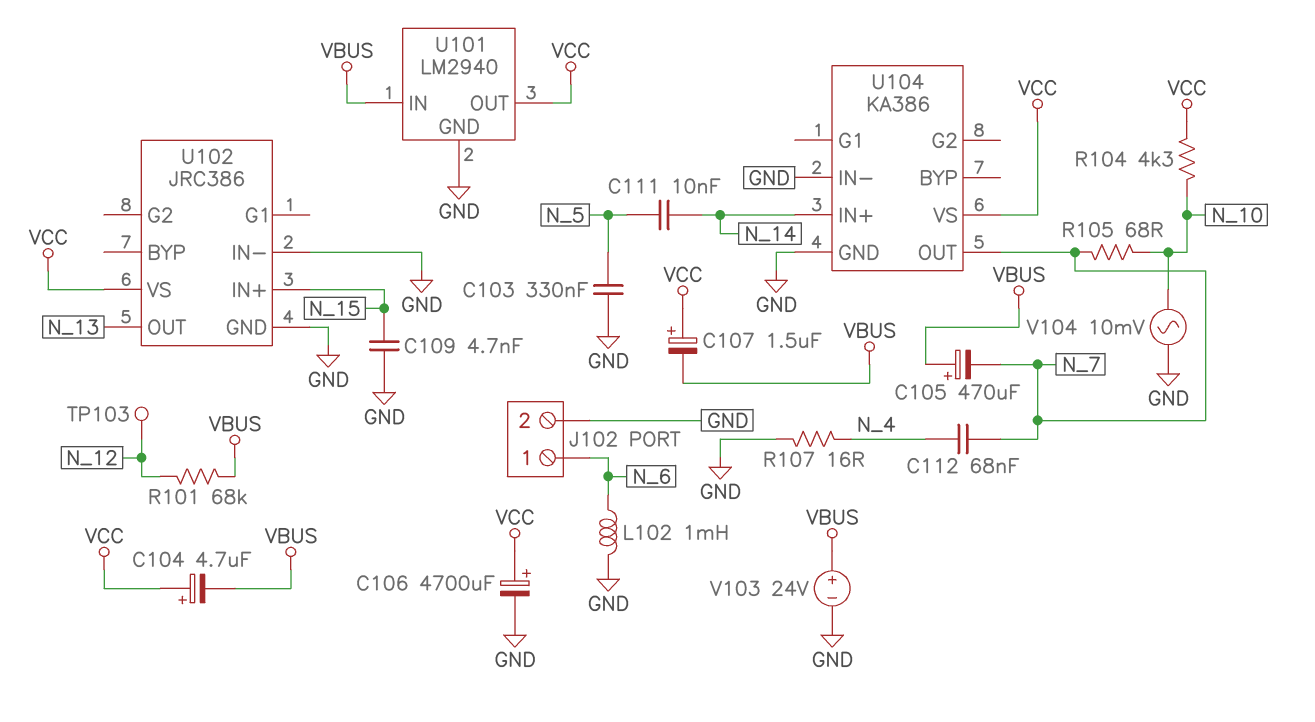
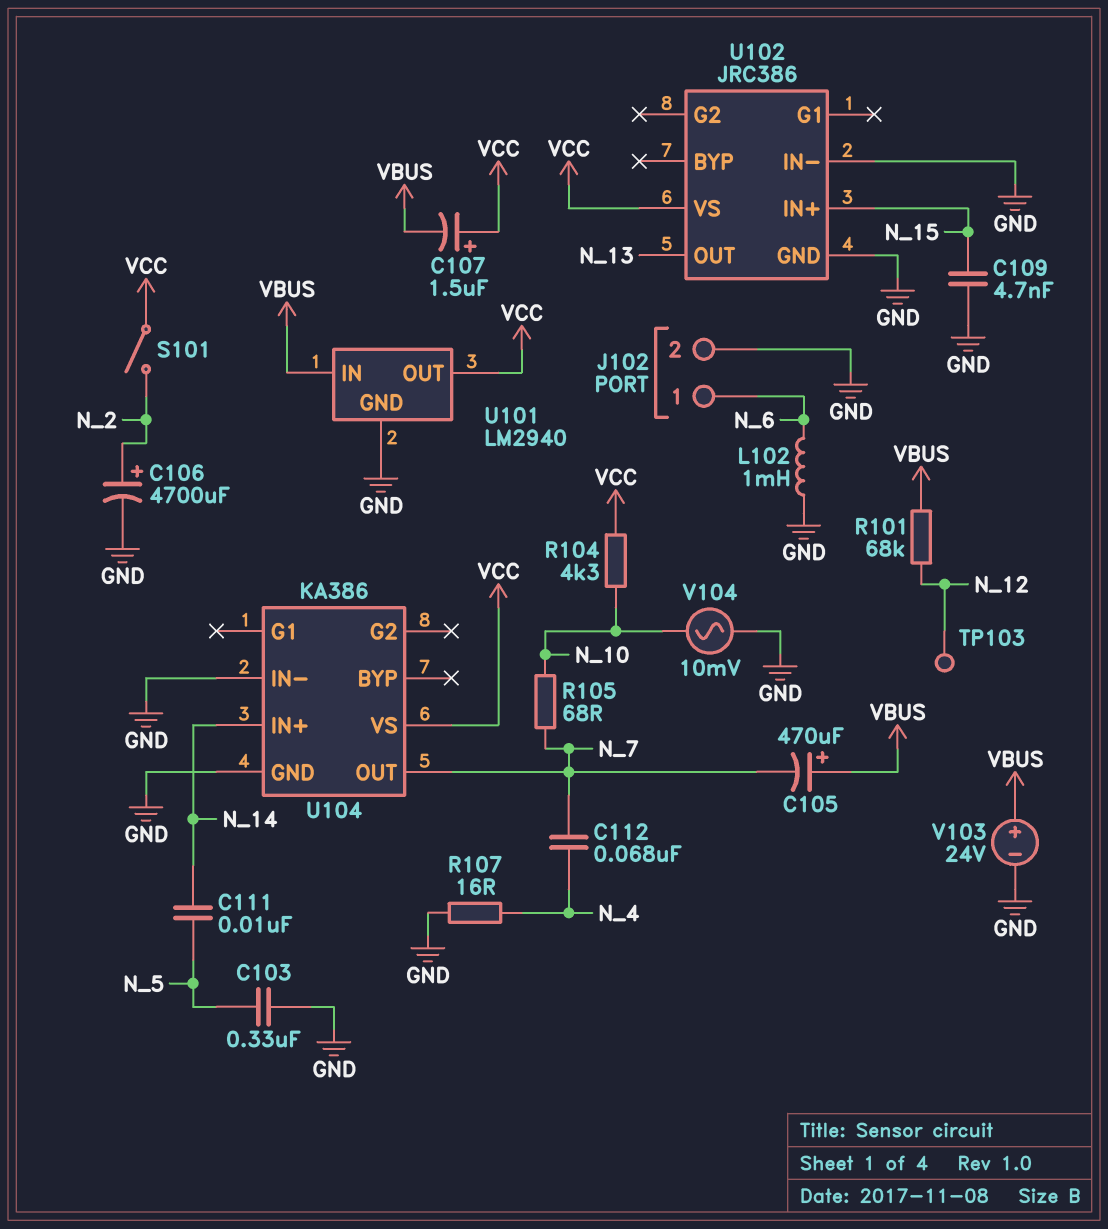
C104: 4.7uF (plus VCC, minus VBUS) -> none
C106: 4700uF (plus VCC, minus GND) -> 4700uF (plus N_2, minus GND)
S101: none -> switch (N_2, VCC)

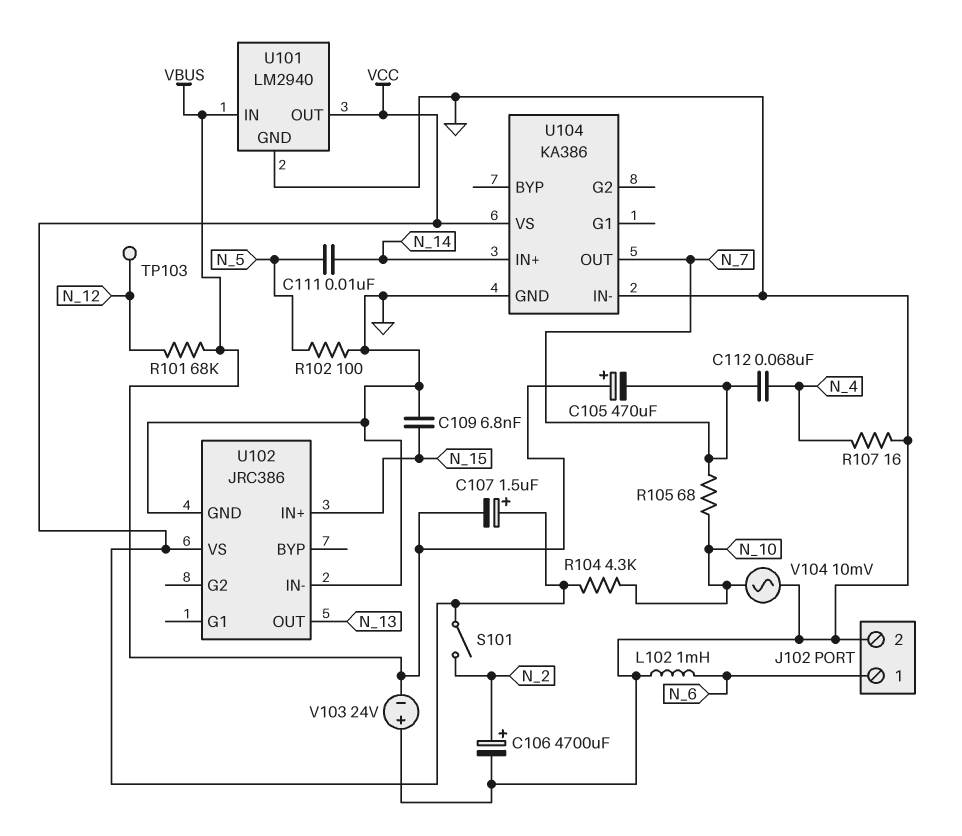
C103: 330nF (GND, N_5) -> none
C109: 4.7nF (GND, N_15) -> 6.8nF (GND, N_15)
R102: none -> 100 (GND, N_5)
V103: 24V (plus VBUS, minus GND) -> 24V (plus GND, minus VBUS)

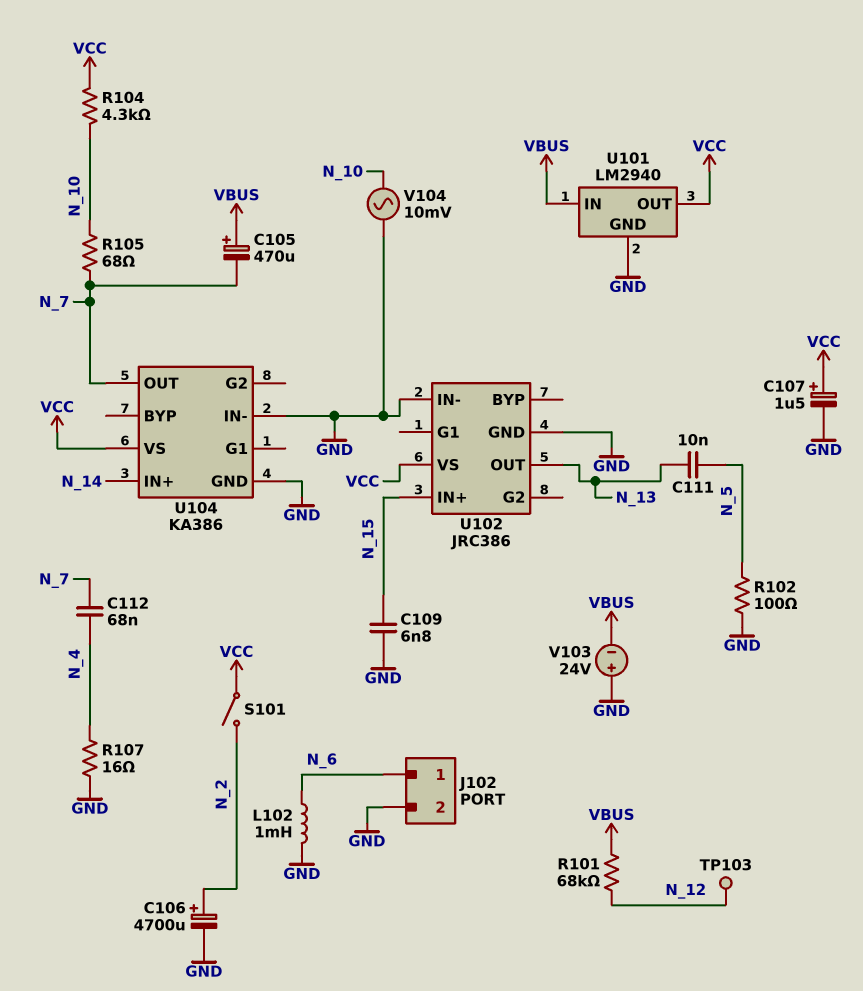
C107: 1.5uF (plus VCC, minus VBUS) -> 1.5uF (plus VCC, minus GND)
C111: 10nF (N_5, N_14) -> 10nF (N_5, N_13)

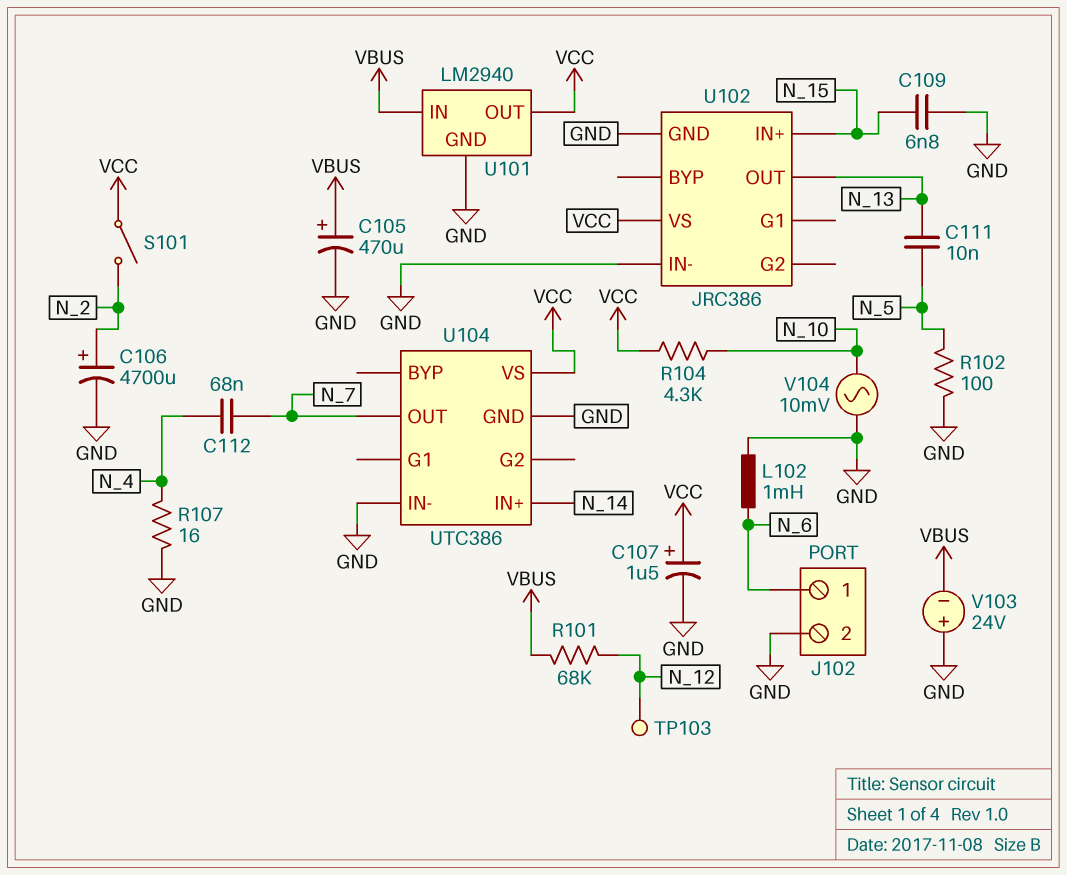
C105: 470uF (plus VBUS, minus N_7) -> 470uF (plus VBUS, minus GND)
R105: 68 (N_7, N_10) -> none
U104: KA386 -> UTC386

